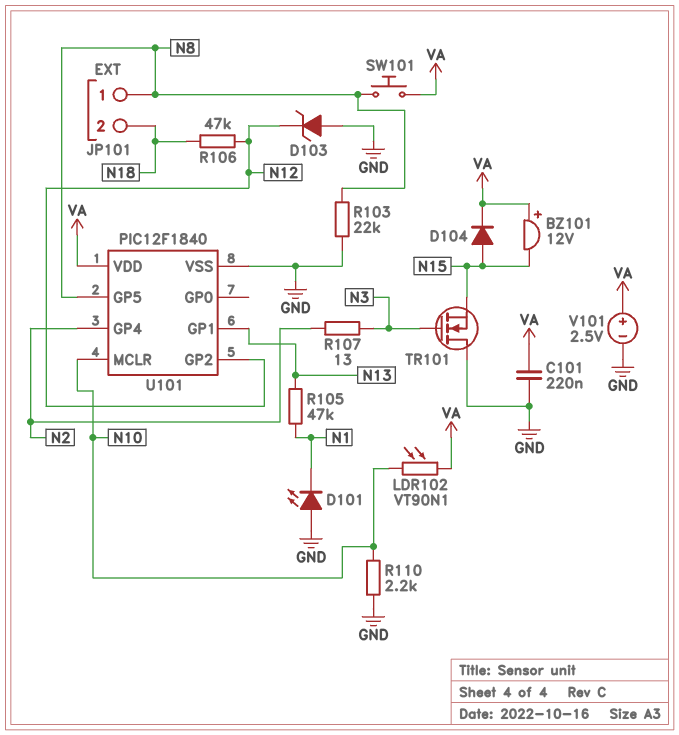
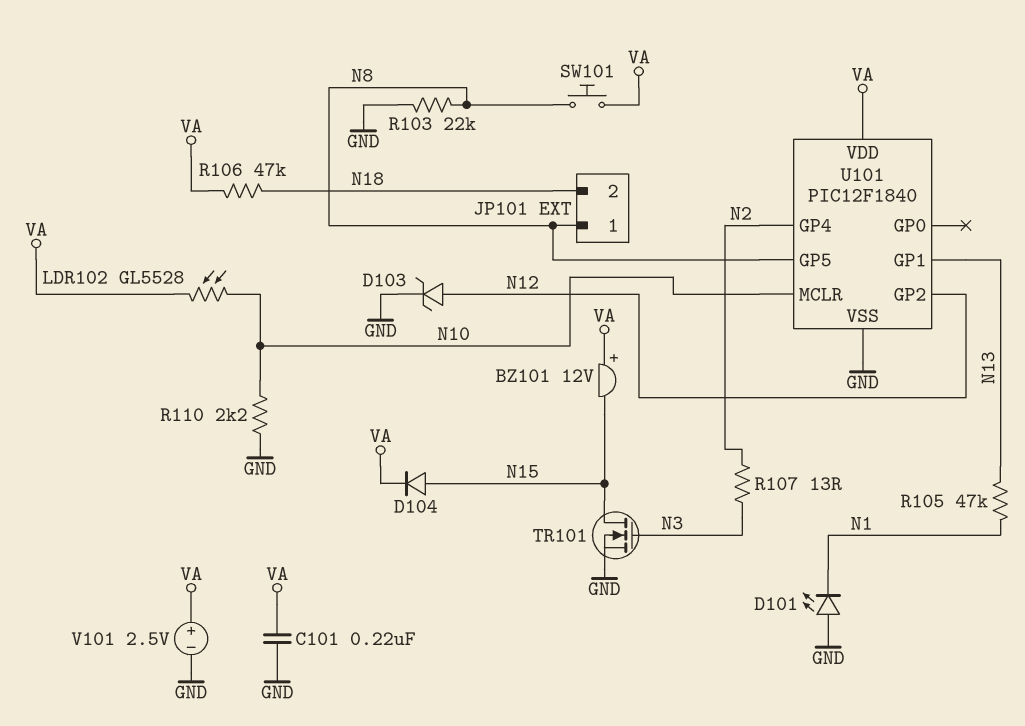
D103: zener (A GND, K N12) -> zener (A N12, K GND)
LDR102: VT90N1 (N10, VA) -> GL5528 (N10, VA)
R106: 47k (N12, N18) -> 47k (N18, VA)
TR101: NMOS (G N3, D GND, S N15) -> NMOS (G N3, D N15, S GND)

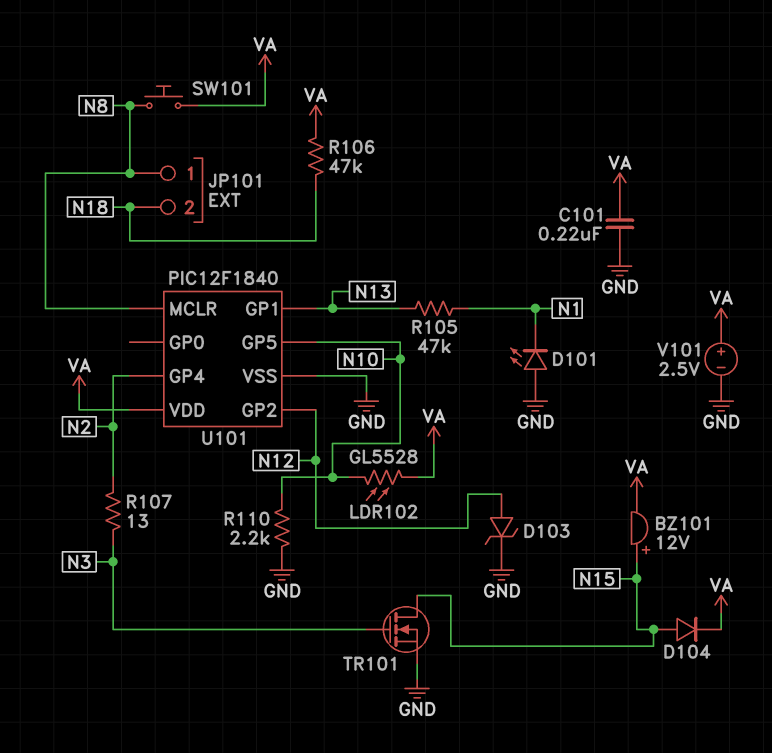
BZ101: buzzer 12V (plus VA, minus N15) -> buzzer 12V (plus N15, minus VA)
R103: 22k (GND, N8) -> none
U101 pin GP5: N8 -> N10
U101 pin MCLR: N10 -> N8

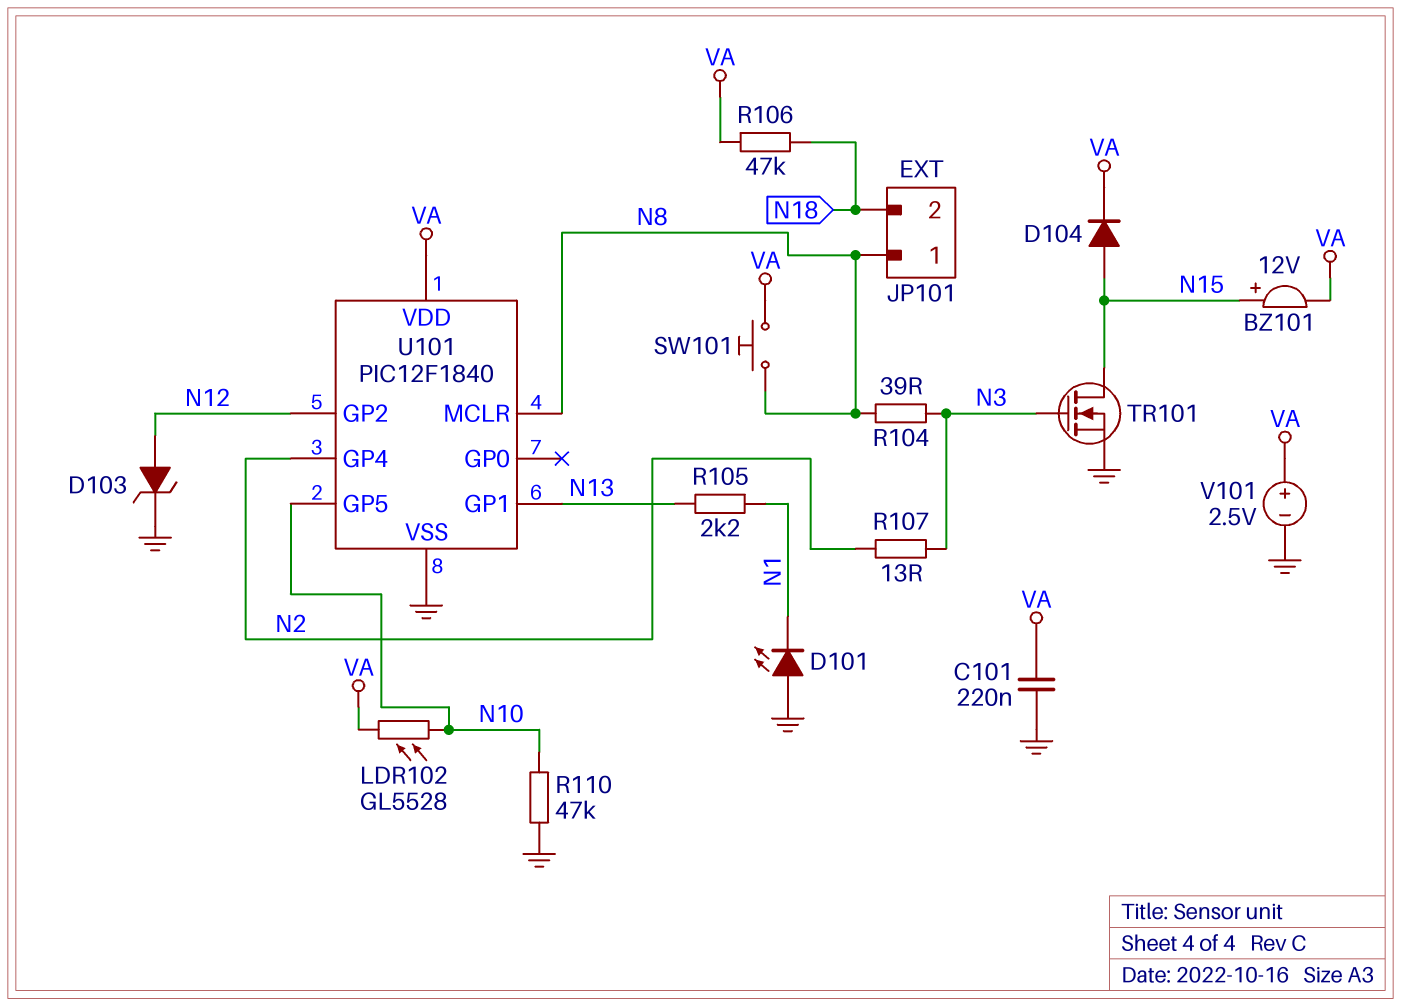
R104: none -> 39 (N3, N8)
R105: 47k (N1, N13) -> 2.2k (N1, N13)
R110: 2.2k (GND, N10) -> 47k (GND, N10)

